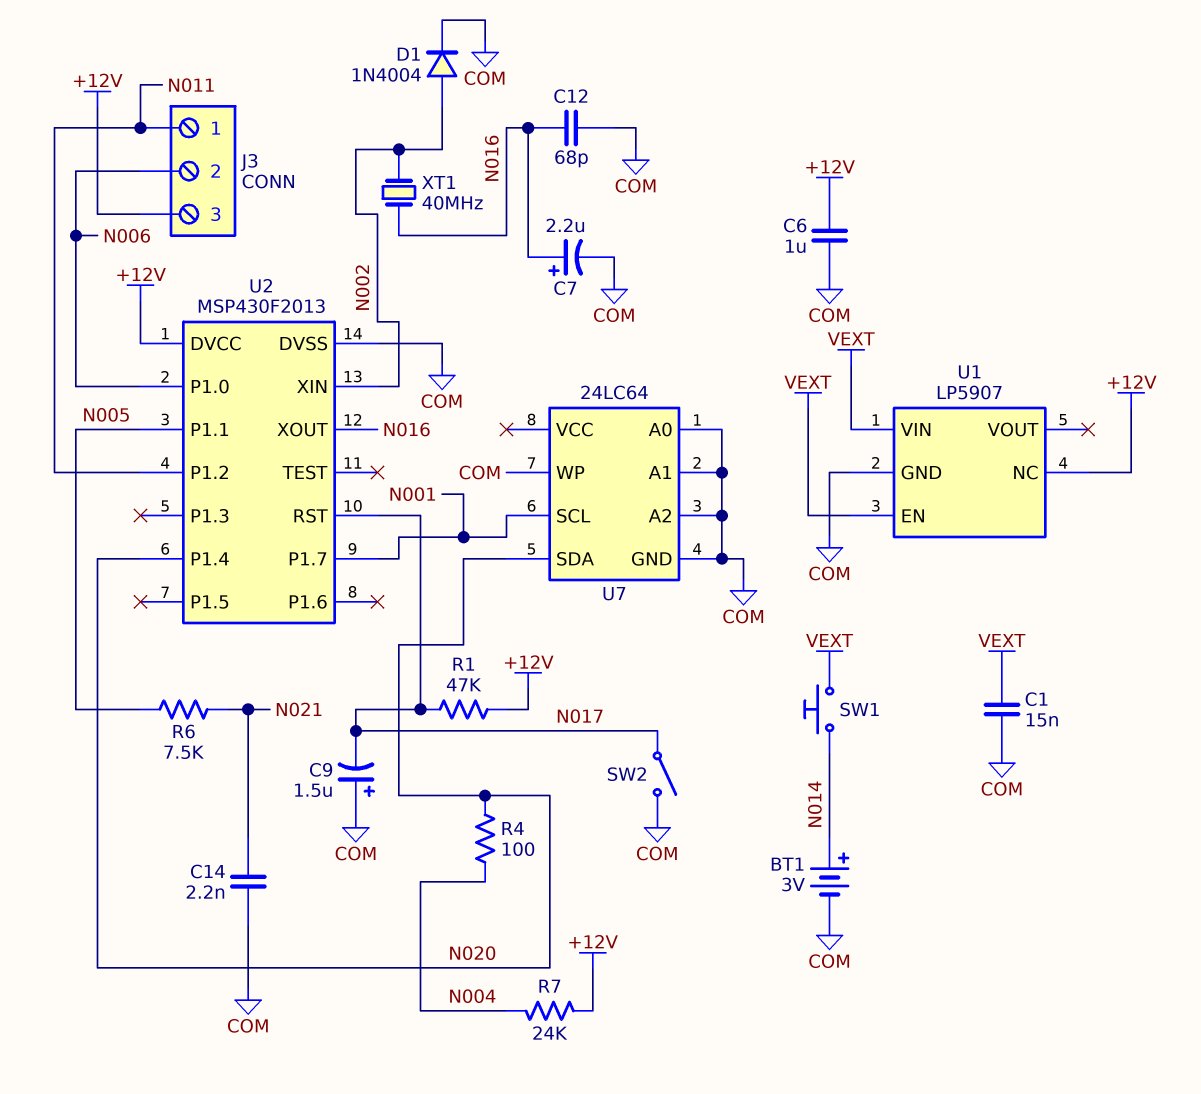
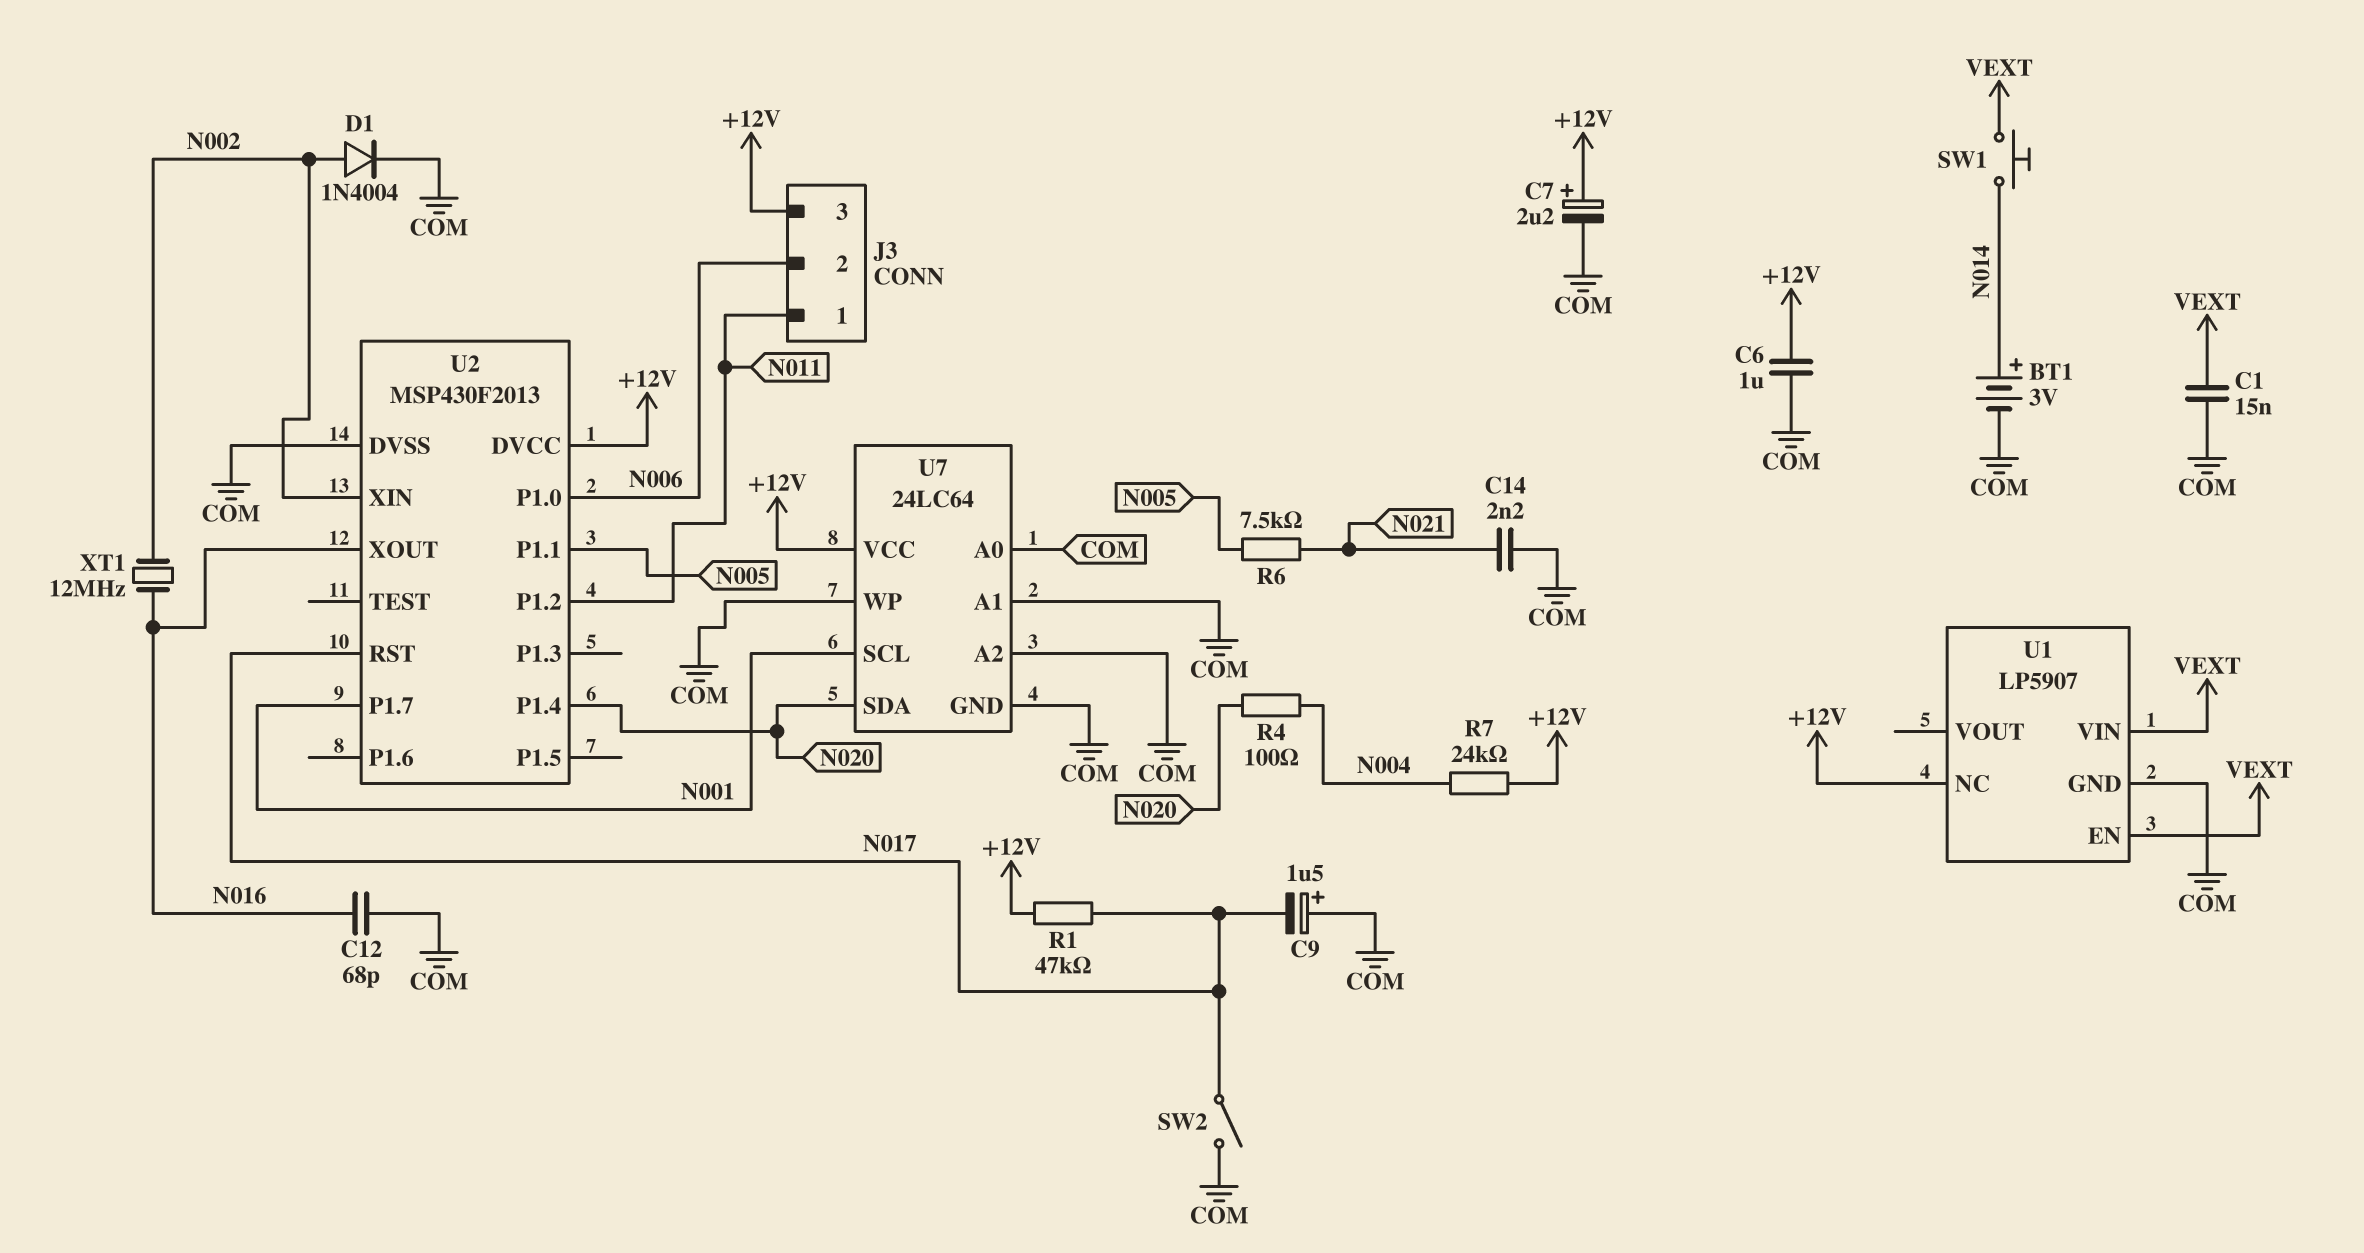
C7: 2.2uF (plus N016, minus COM) -> 2.2uF (plus +12V, minus COM)
U7 pin VCC: none -> +12V
XT1: 40MHz (N002, N016) -> 12MHz (N002, N016)

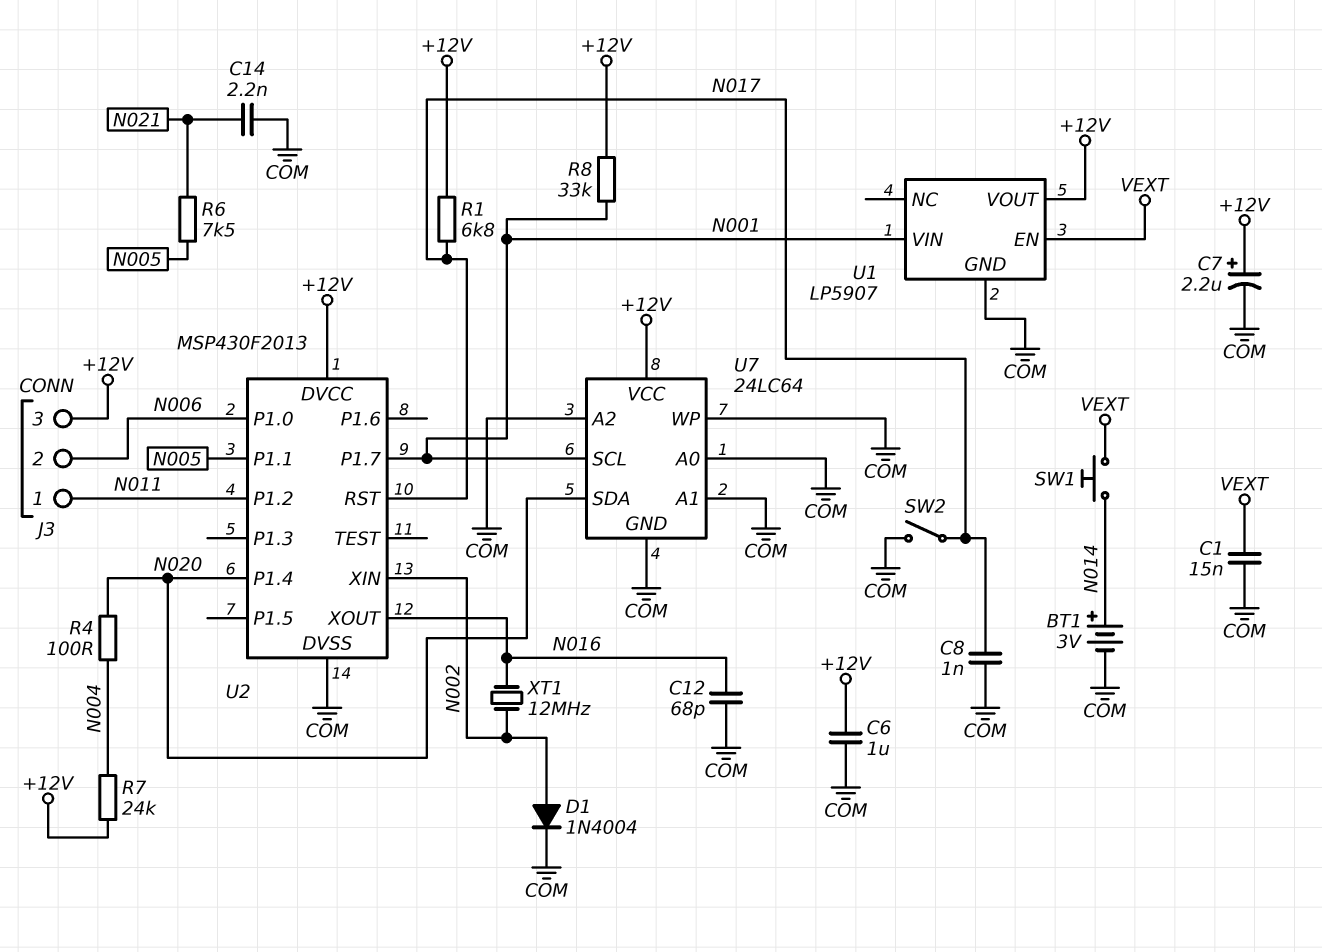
C8: none -> 1nF (COM, N017)
C9: 1.5uF (plus COM, minus N017) -> none
R1: 47k (+12V, N017) -> 6.8k (+12V, N017)
R8: none -> 33k (+12V, N001)
U1 pin NC: +12V -> none
U1 pin VIN: VEXT -> N001
U1 pin VOUT: none -> +12V

